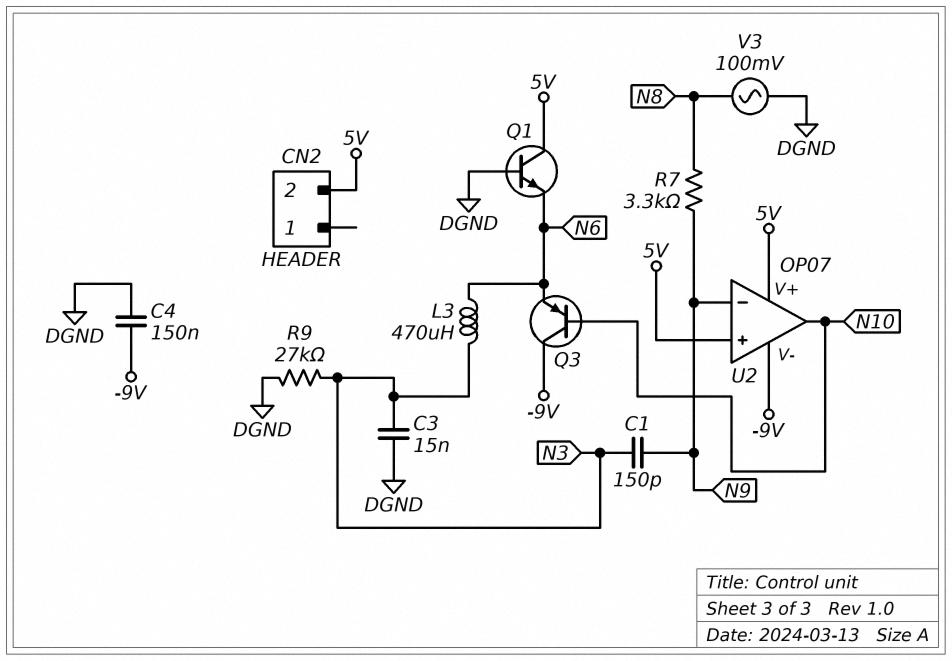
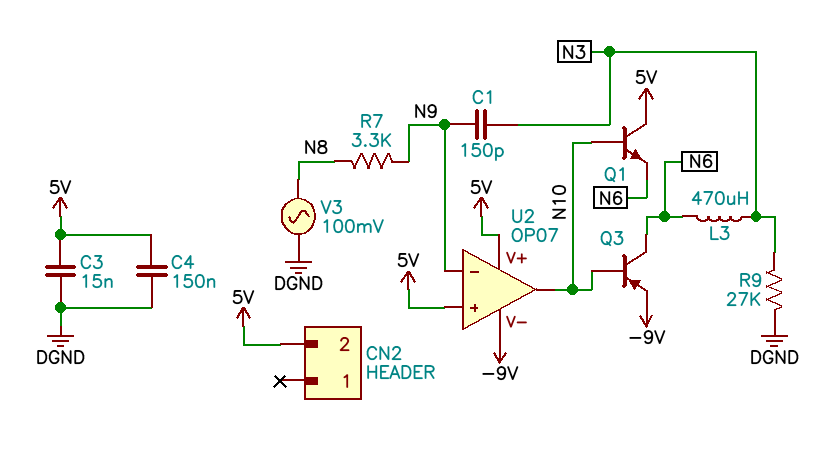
C3: 15nF (DGND, N3) -> 15nF (5V, DGND)
C4: 150nF (-9V, DGND) -> 150nF (5V, DGND)
Q1: NPN (B DGND, C 5V, E N6) -> NPN (B N10, C 5V, E N6)
Q3: PNP (B N10, C -9V, E N6) -> PNP (B N10, C N6, E -9V)

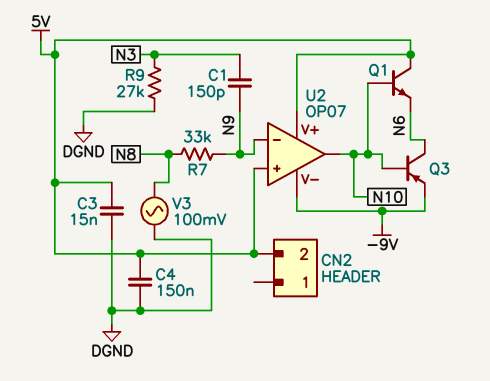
L3: 470uH (N3, N6) -> none
R7: 3.3k (N8, N9) -> 33k (N8, N9)

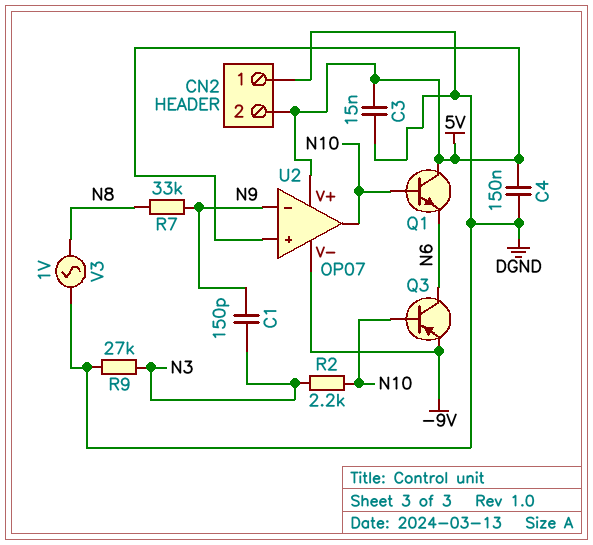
CN2 pin 1: none -> DGND
R2: none -> 2.2k (N3, N10)
V3: AC 100mV (DGND, N8) -> AC 1V (DGND, N8)

